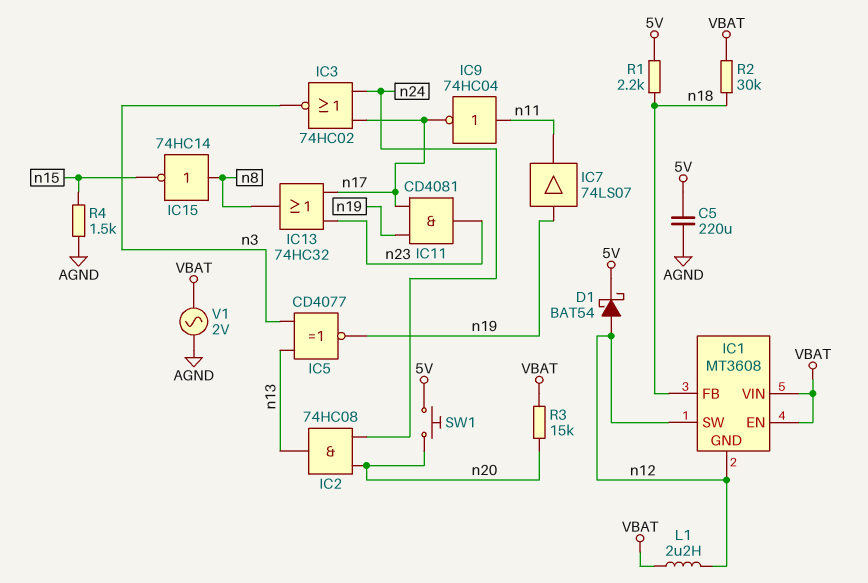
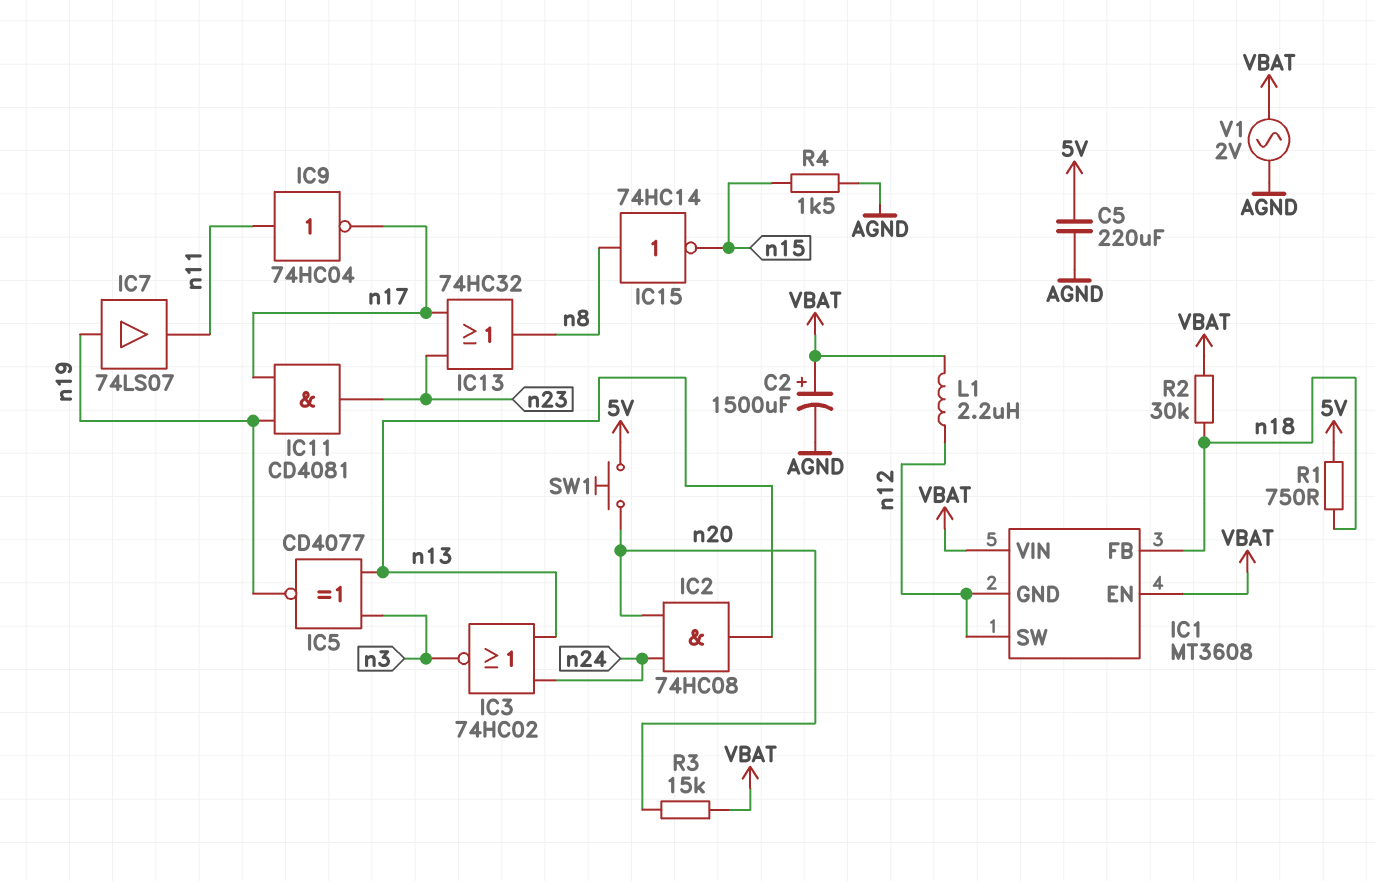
C2: none -> 1500uF (plus VBAT, minus AGND)
D1: schottky BAT54 (A n12, K 5V) -> none
IC3: NOR 74HC02 (in n17, in n24, out n3) -> NOR 74HC02 (in n13, in n24, out n3)
R1: 2.2k (5V, n18) -> 750 (5V, n18)

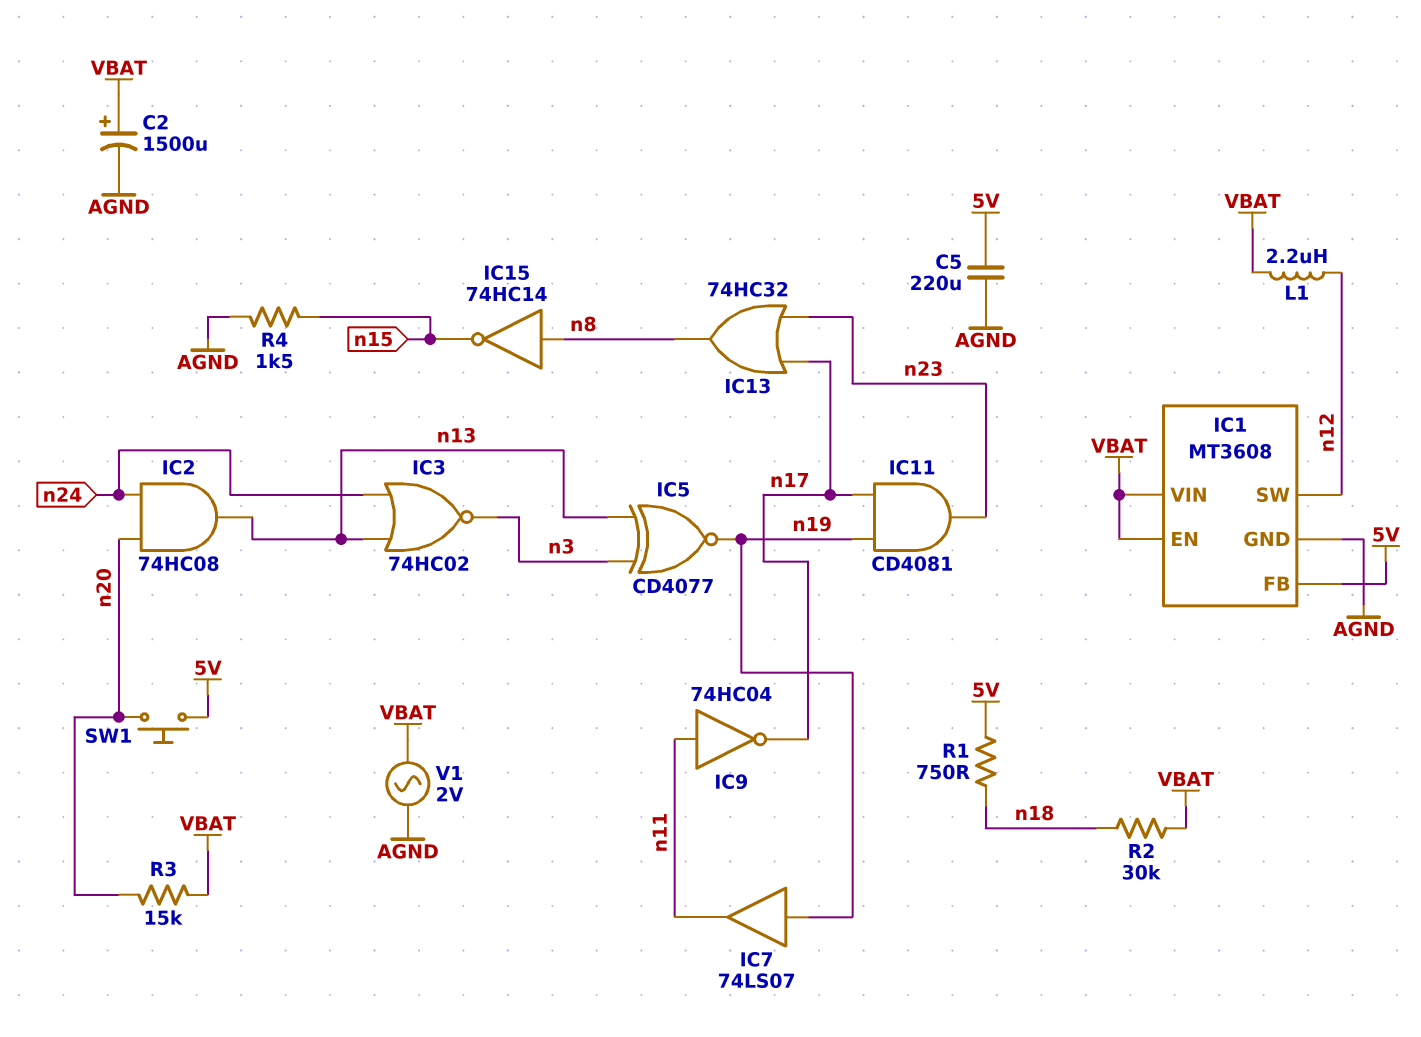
IC1 pin FB: n18 -> 5V
IC1 pin GND: n12 -> AGND

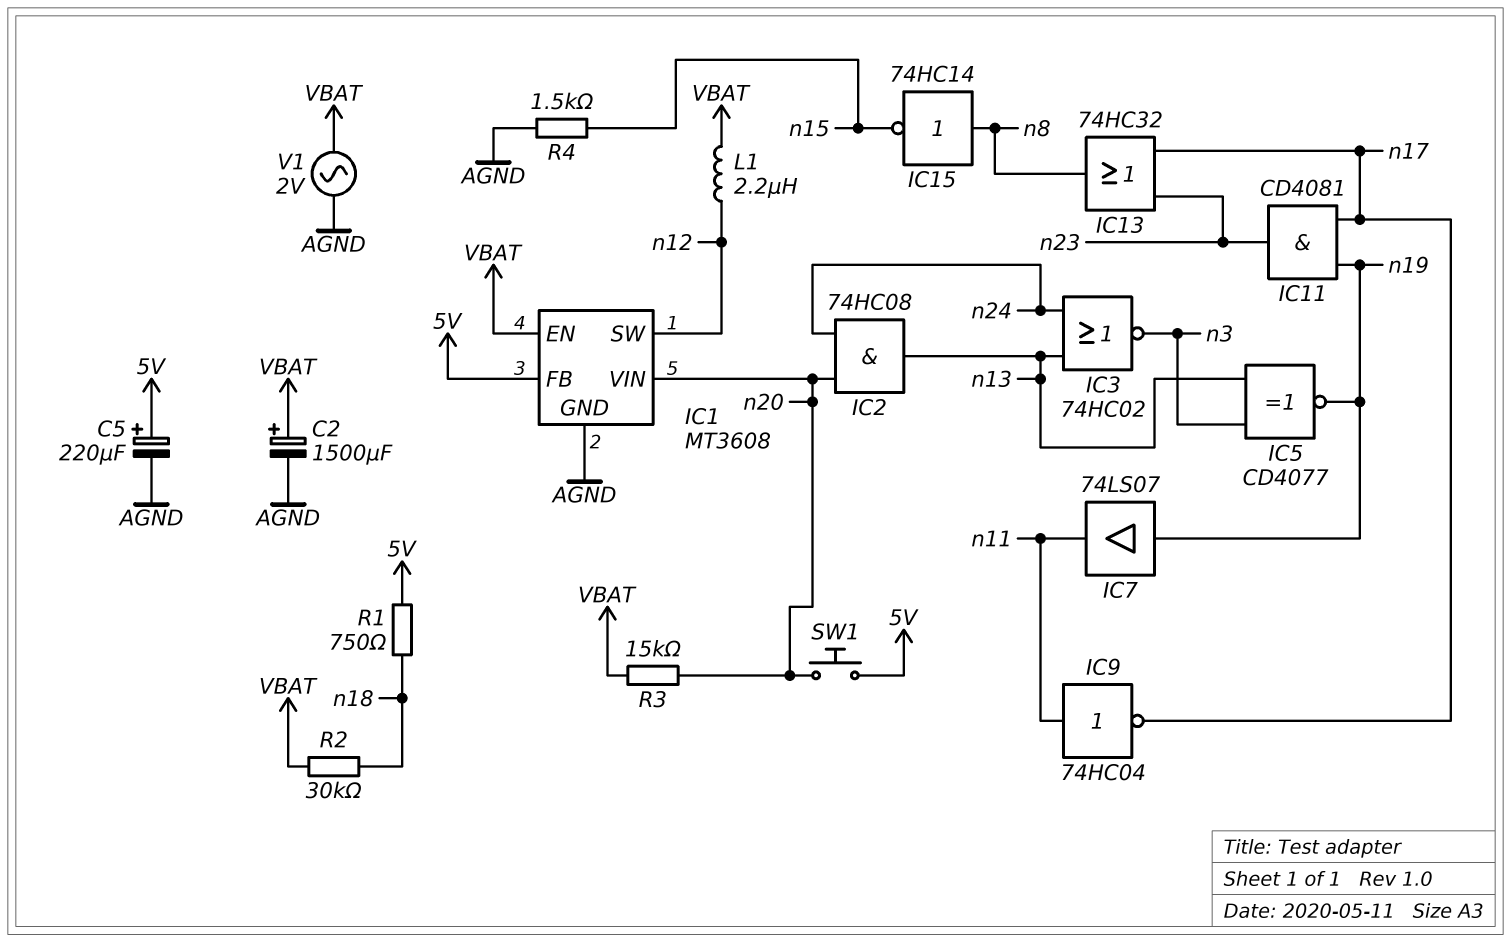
C5: 220uF (5V, AGND) -> 220uF (plus 5V, minus AGND)
IC1 pin VIN: VBAT -> n20

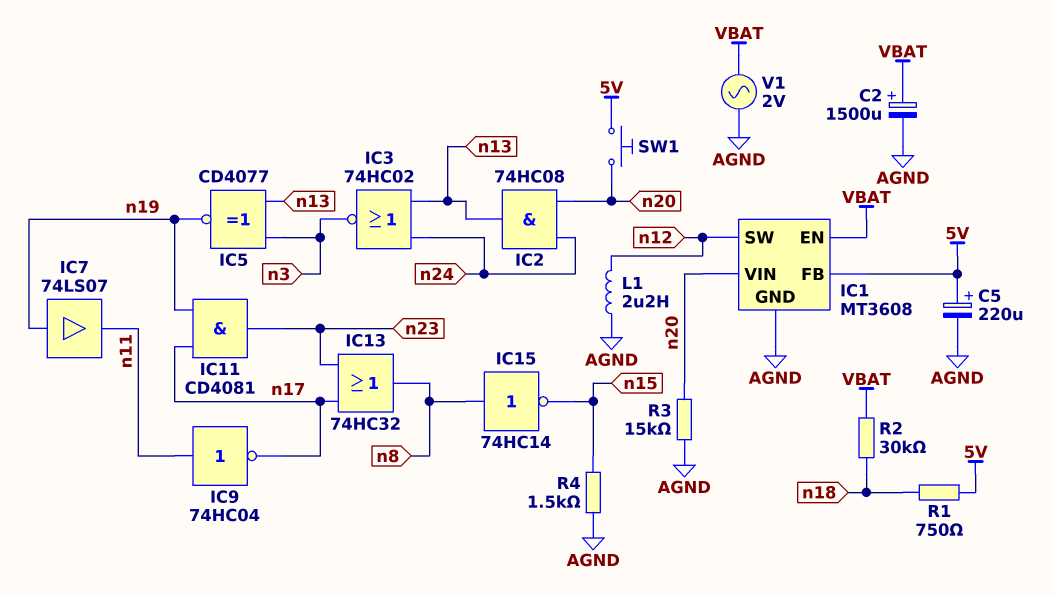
L1: 2.2uH (VBAT, n12) -> 2.2uH (AGND, n12)
R3: 15k (VBAT, n20) -> 15k (AGND, n20)

